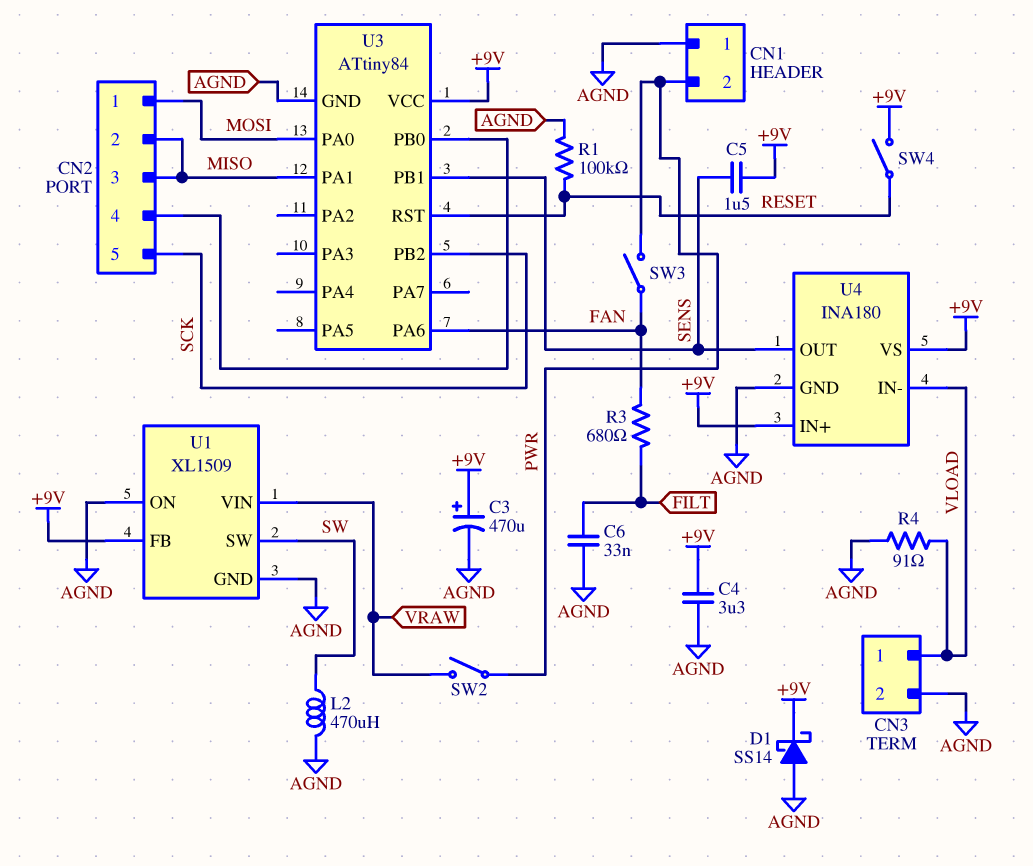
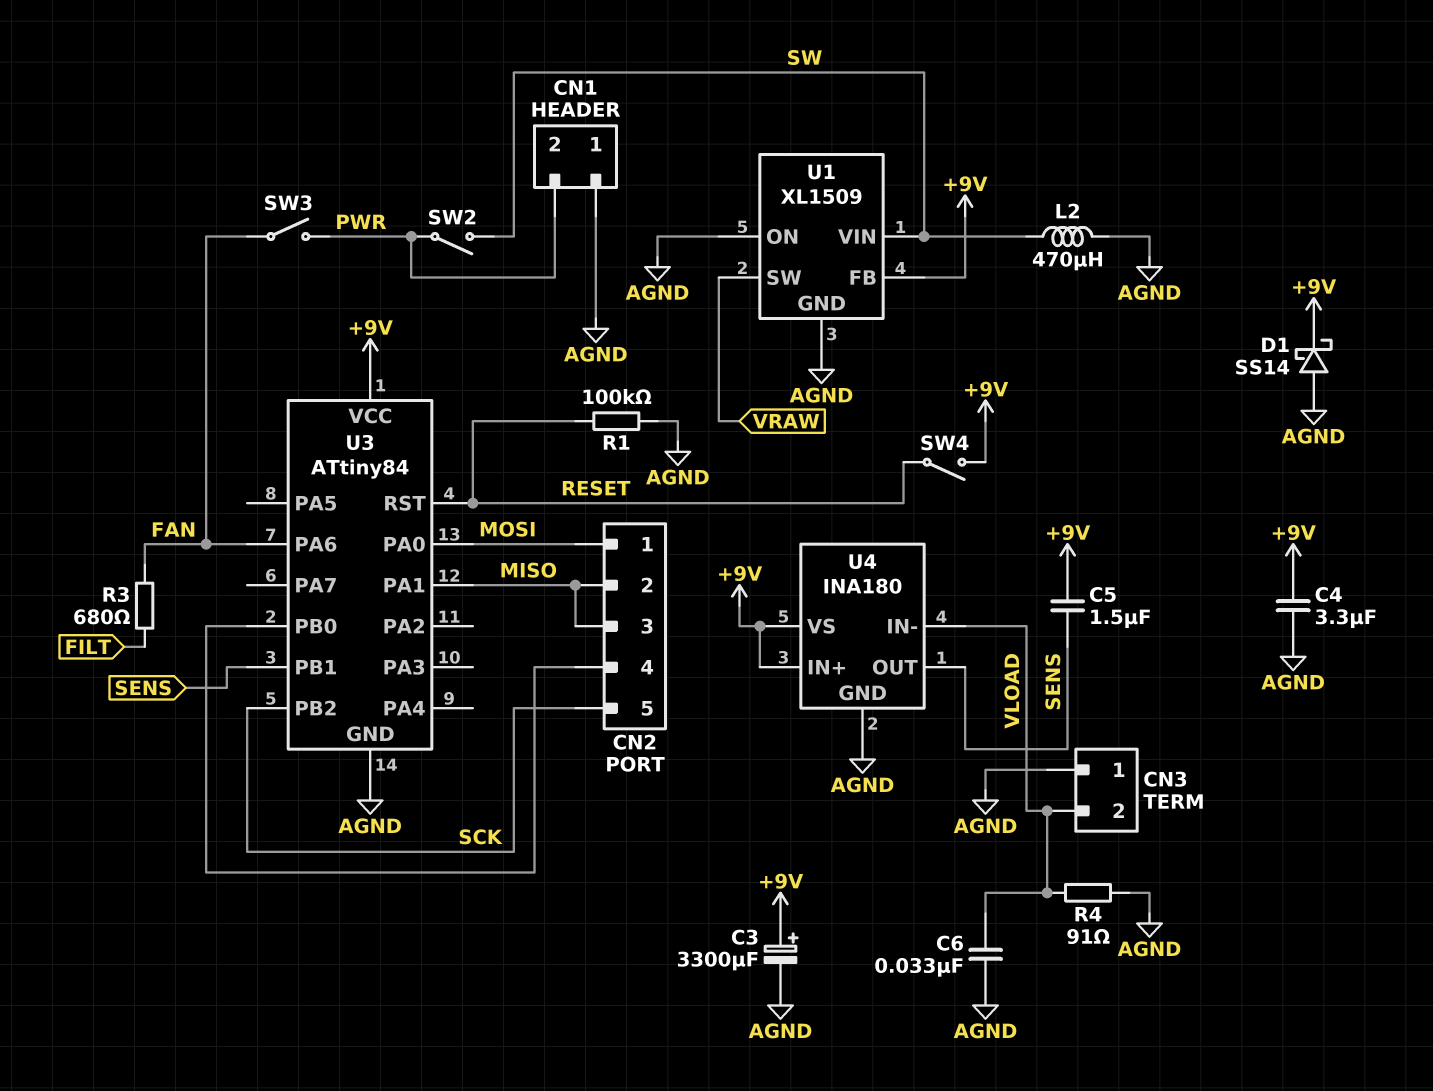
C3: 470uF (plus +9V, minus AGND) -> 3300uF (plus +9V, minus AGND)
C6: 33nF (AGND, FILT) -> 33nF (AGND, VLOAD)
CN3 pin 1: VLOAD -> AGND
CN3 pin 2: AGND -> VLOAD
SW2: switch (PWR, VRAW) -> switch (PWR, SW)
U1 pin SW: SW -> VRAW
U1 pin VIN: VRAW -> SW

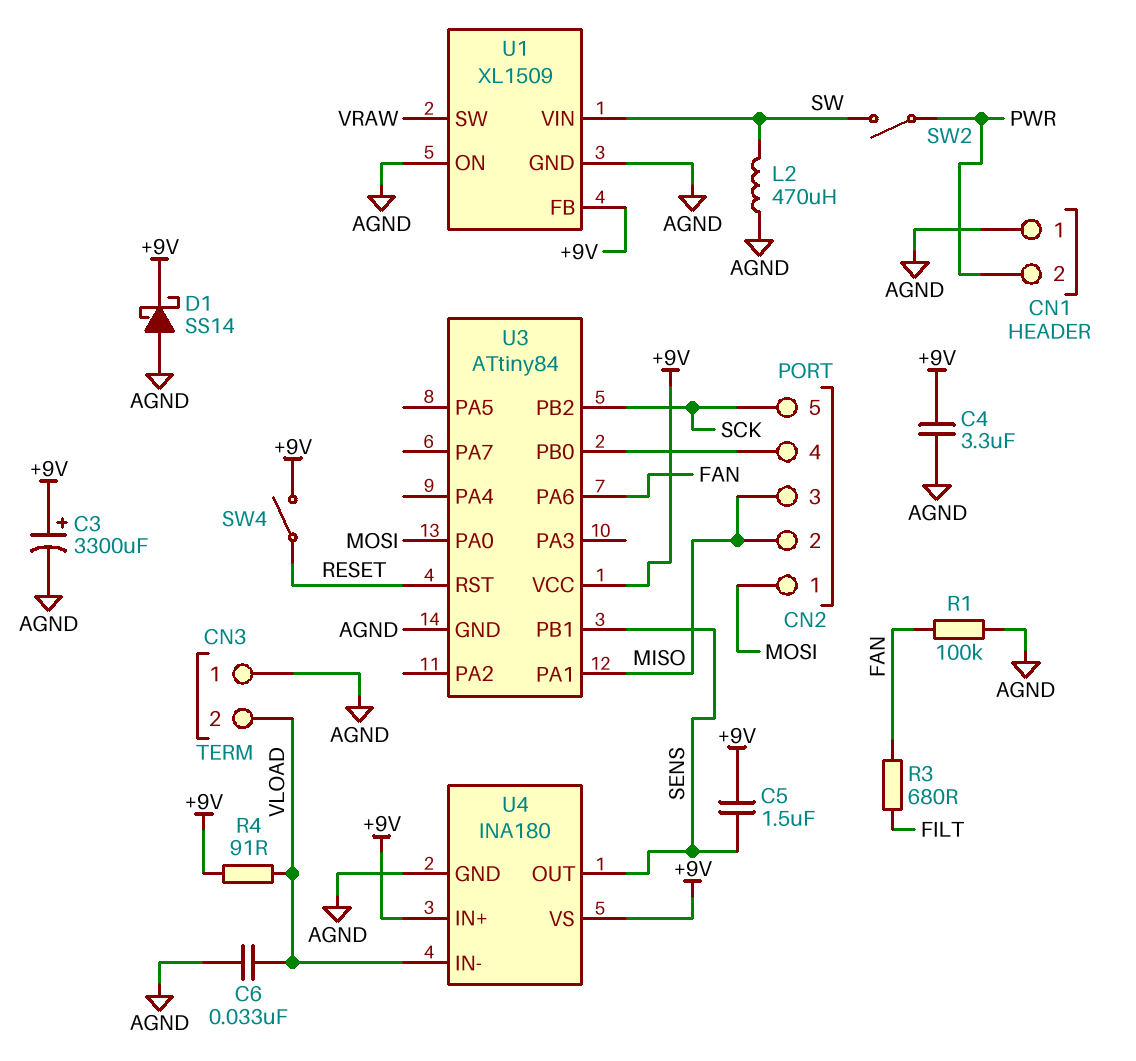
R1: 100k (AGND, RESET) -> 100k (AGND, FAN)
R4: 91 (AGND, VLOAD) -> 91 (+9V, VLOAD)
SW3: switch (FAN, PWR) -> none

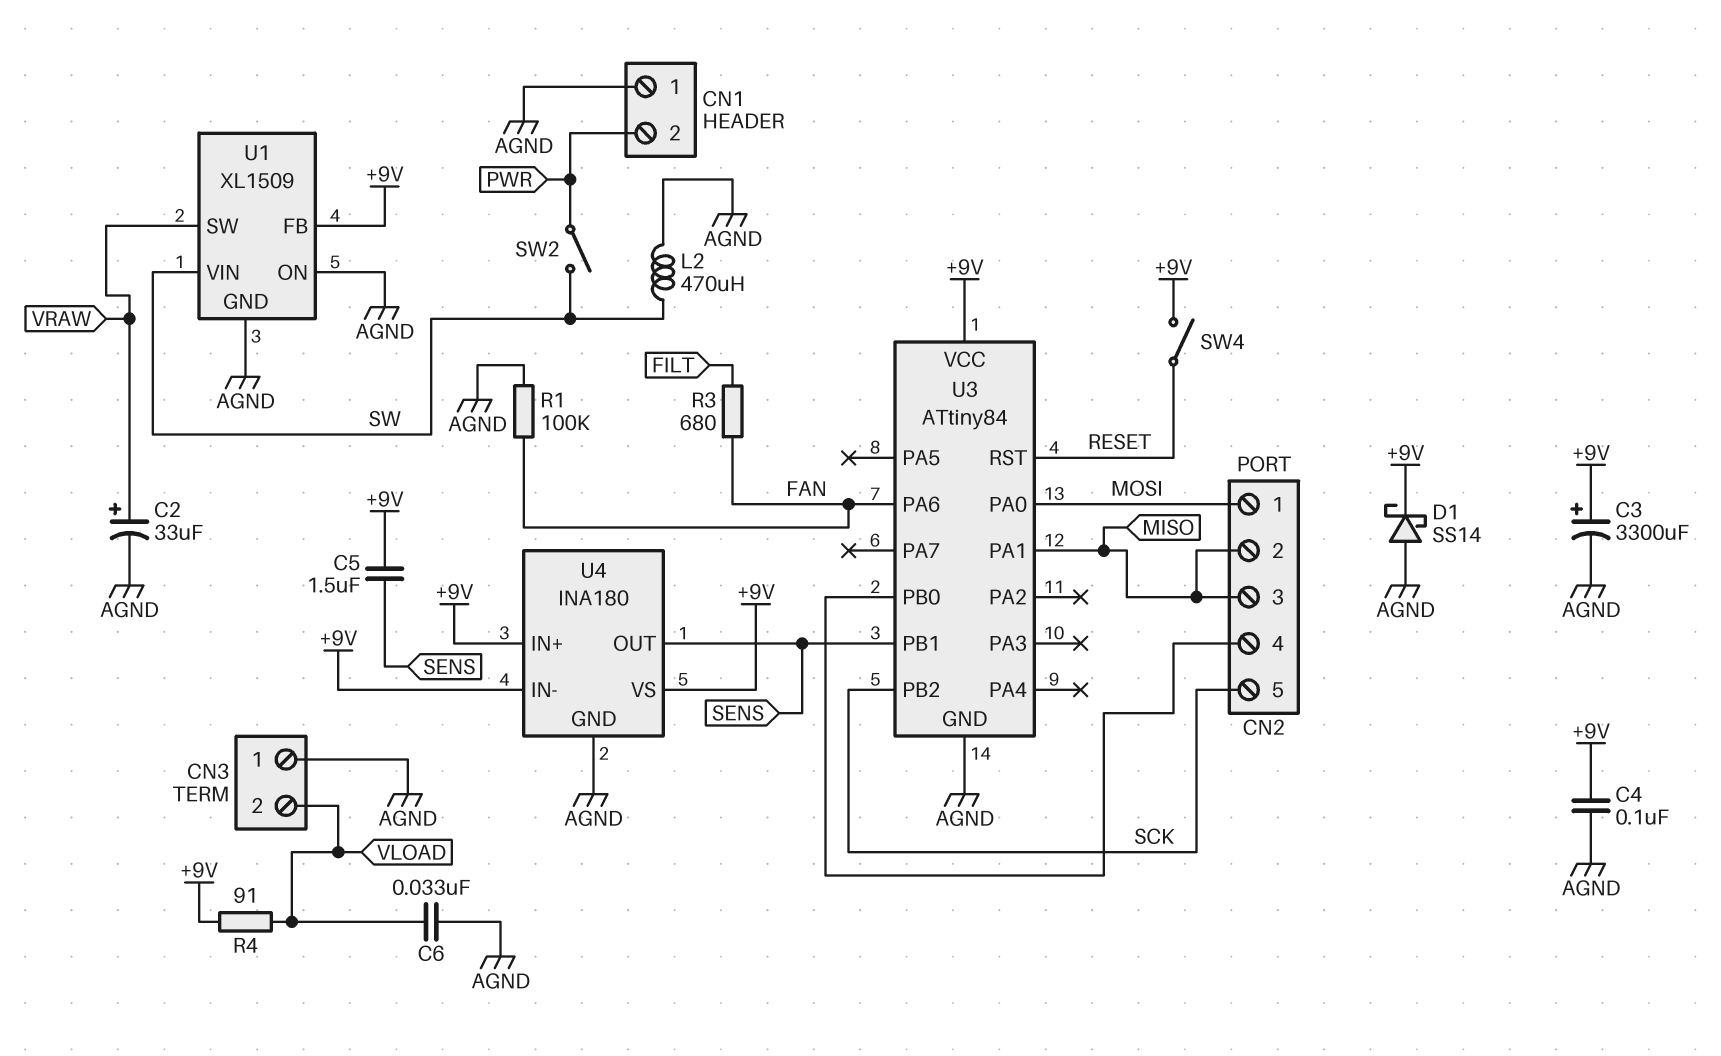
C2: none -> 33uF (plus VRAW, minus AGND)
C4: 3.3uF (+9V, AGND) -> 100nF (+9V, AGND)
U4 pin IN-: VLOAD -> +9V

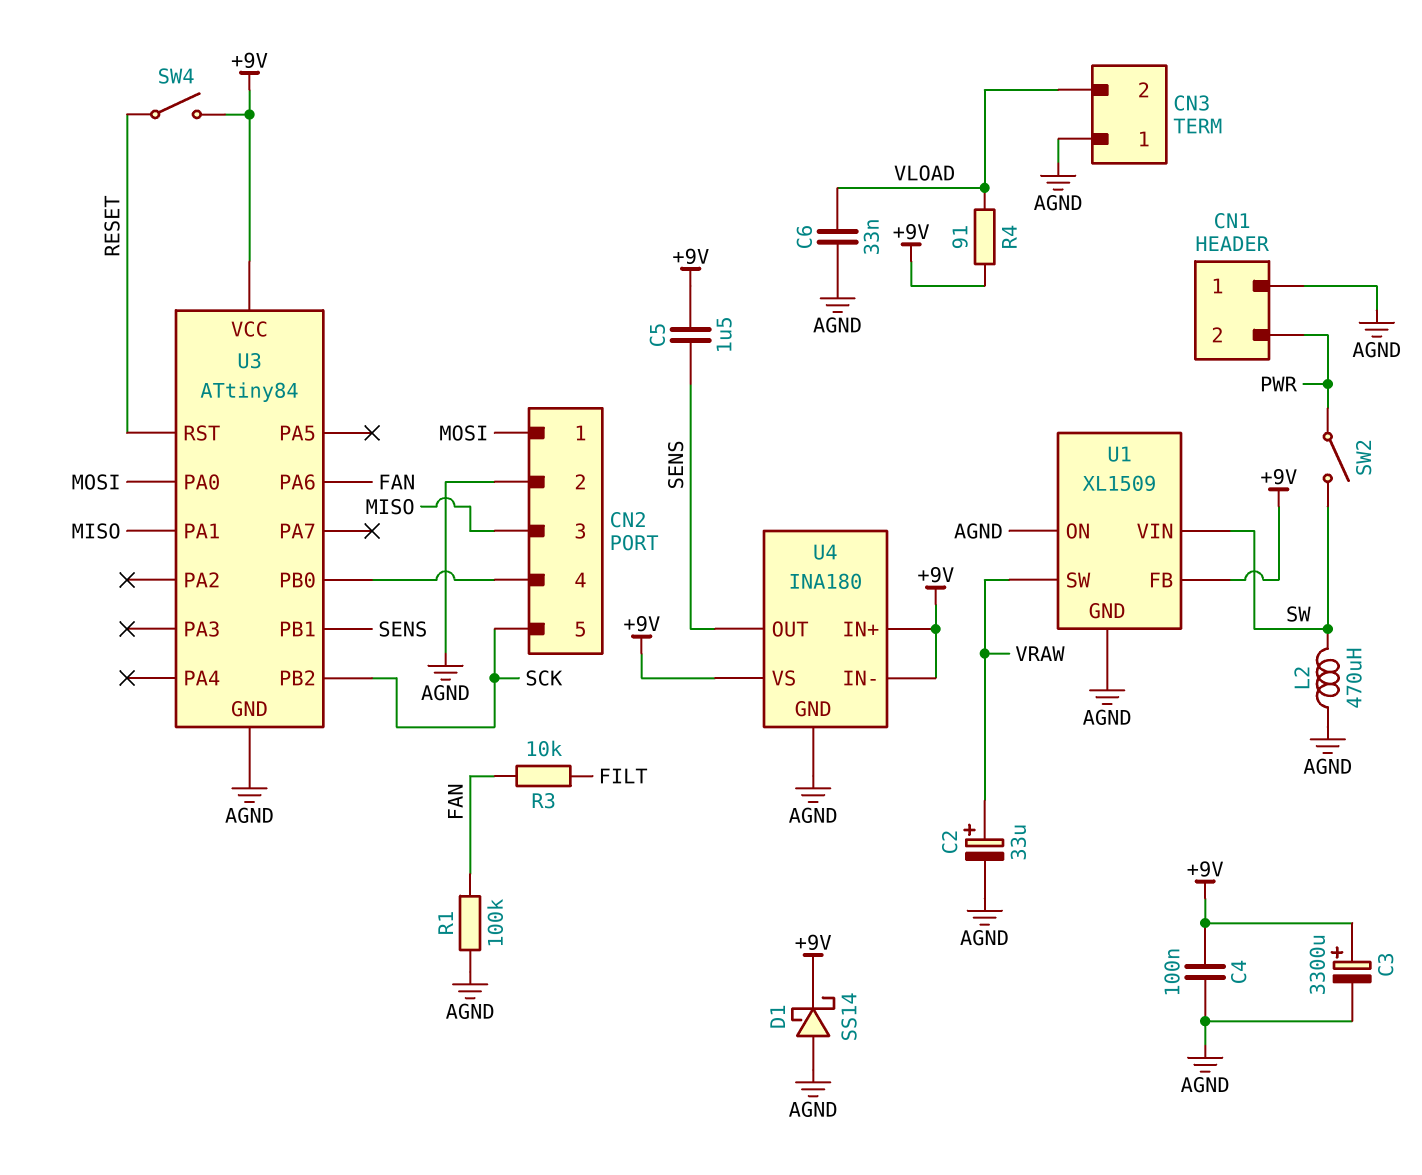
CN2 pin 2: MISO -> AGND
R3: 680 (FAN, FILT) -> 10k (FAN, FILT)

